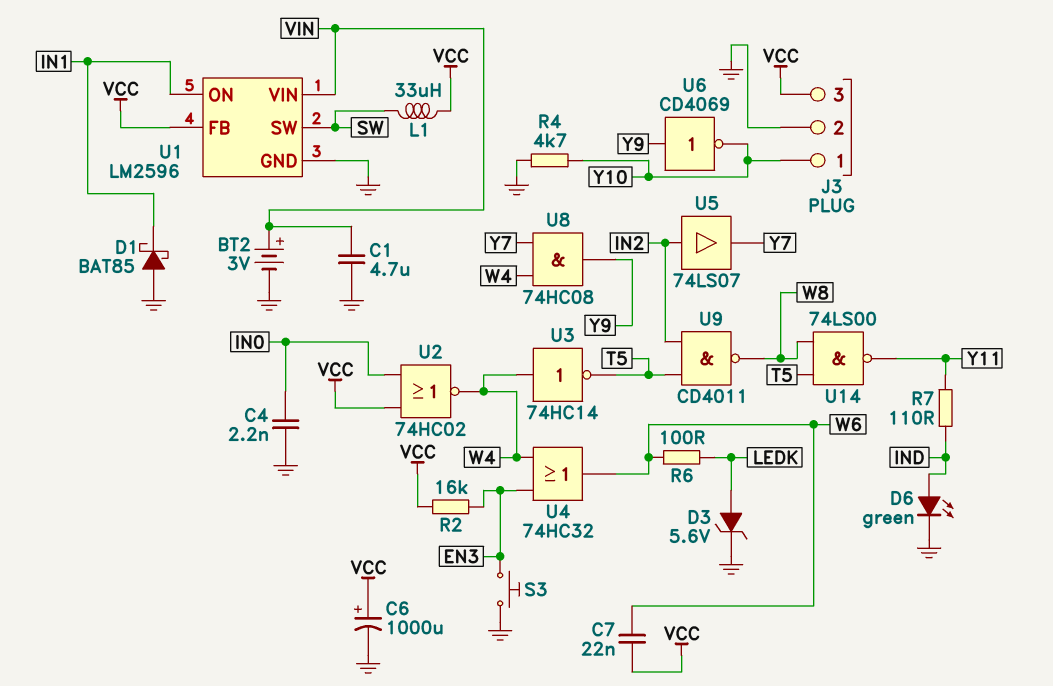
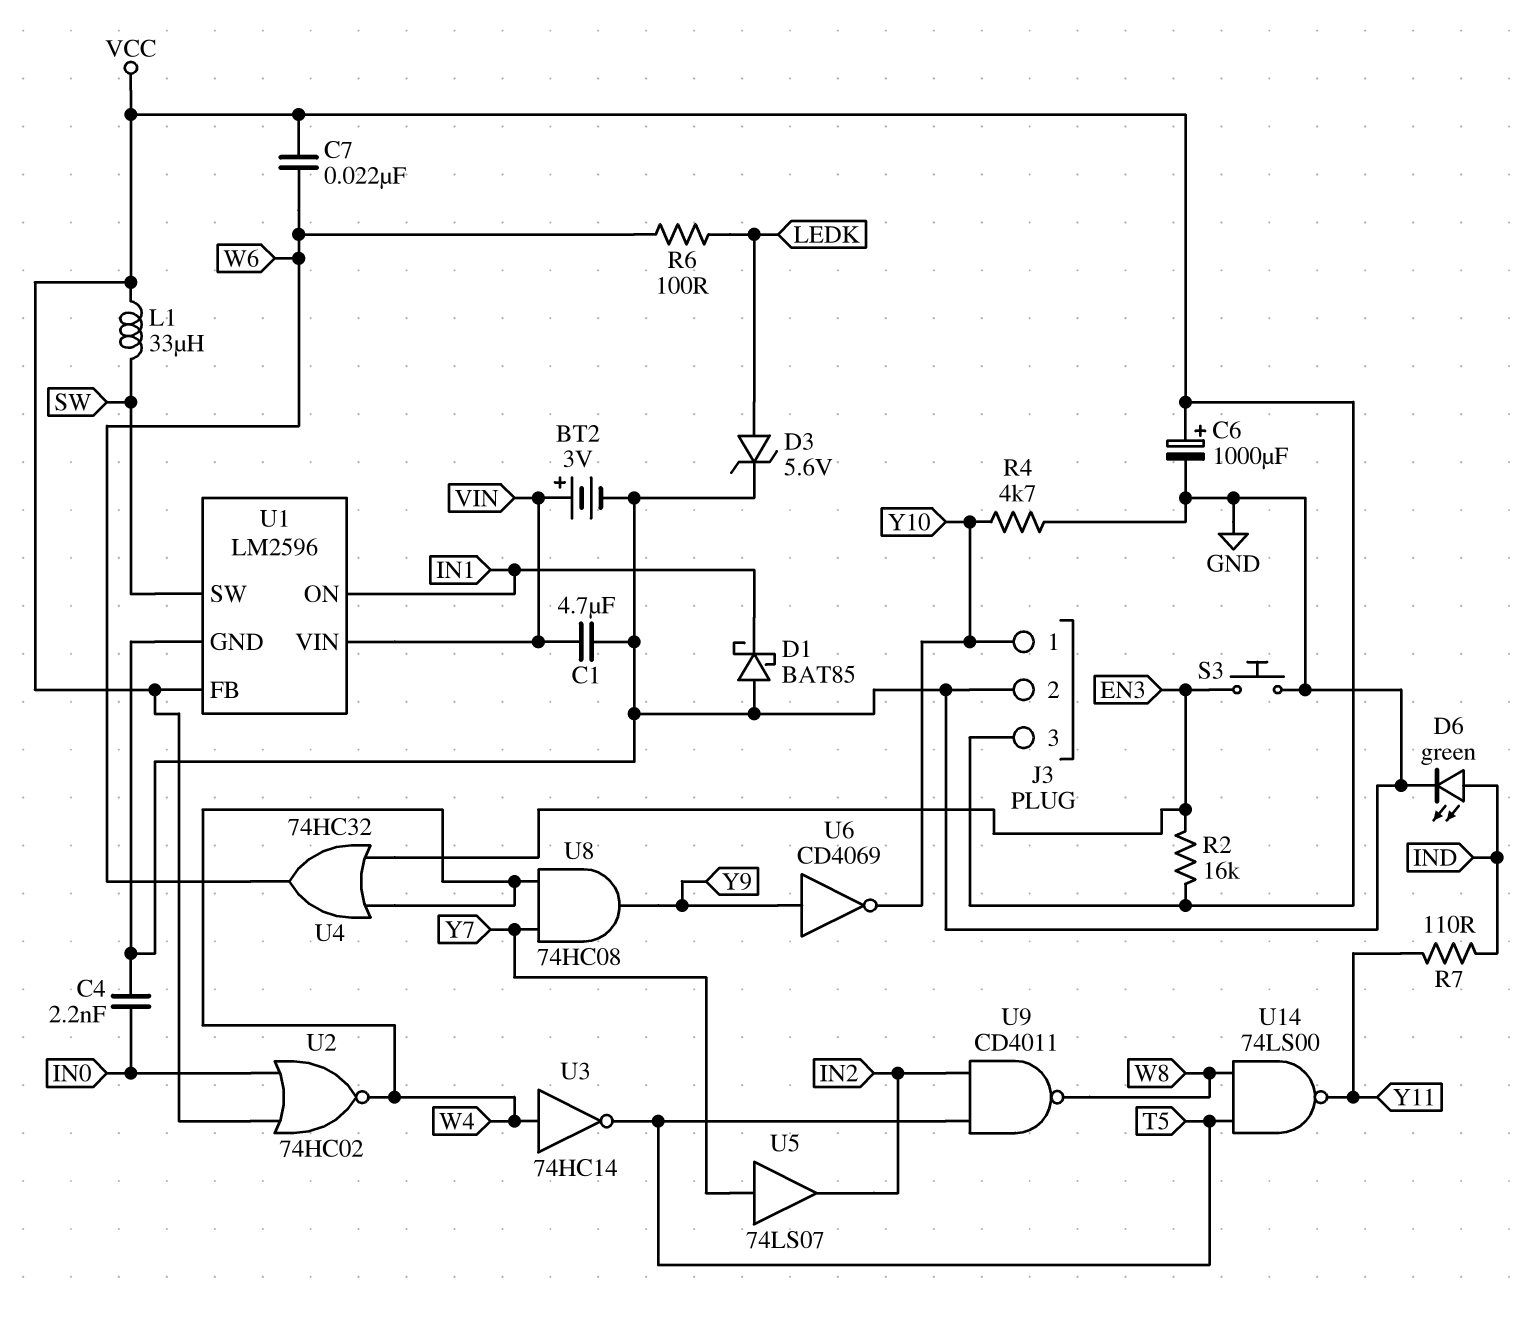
U5: buffer 74LS07 (in IN2, out Y7) -> buffer 74LS07 (in Y7, out IN2)

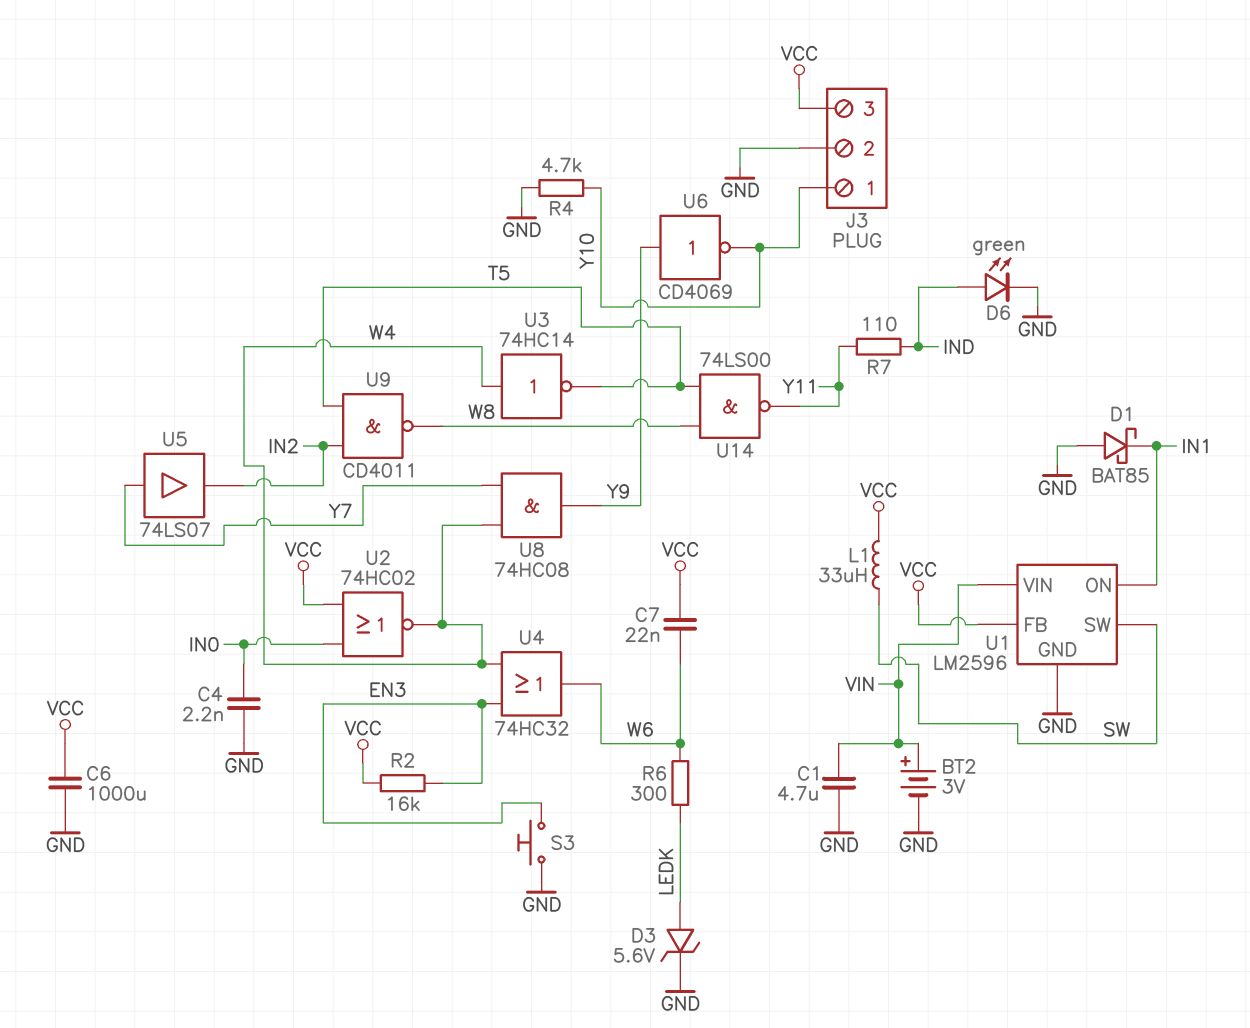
C6: 1000uF (plus VCC, minus GND) -> 1000uF (GND, VCC)
R6: 100 (LEDK, W6) -> 300 (LEDK, W6)

